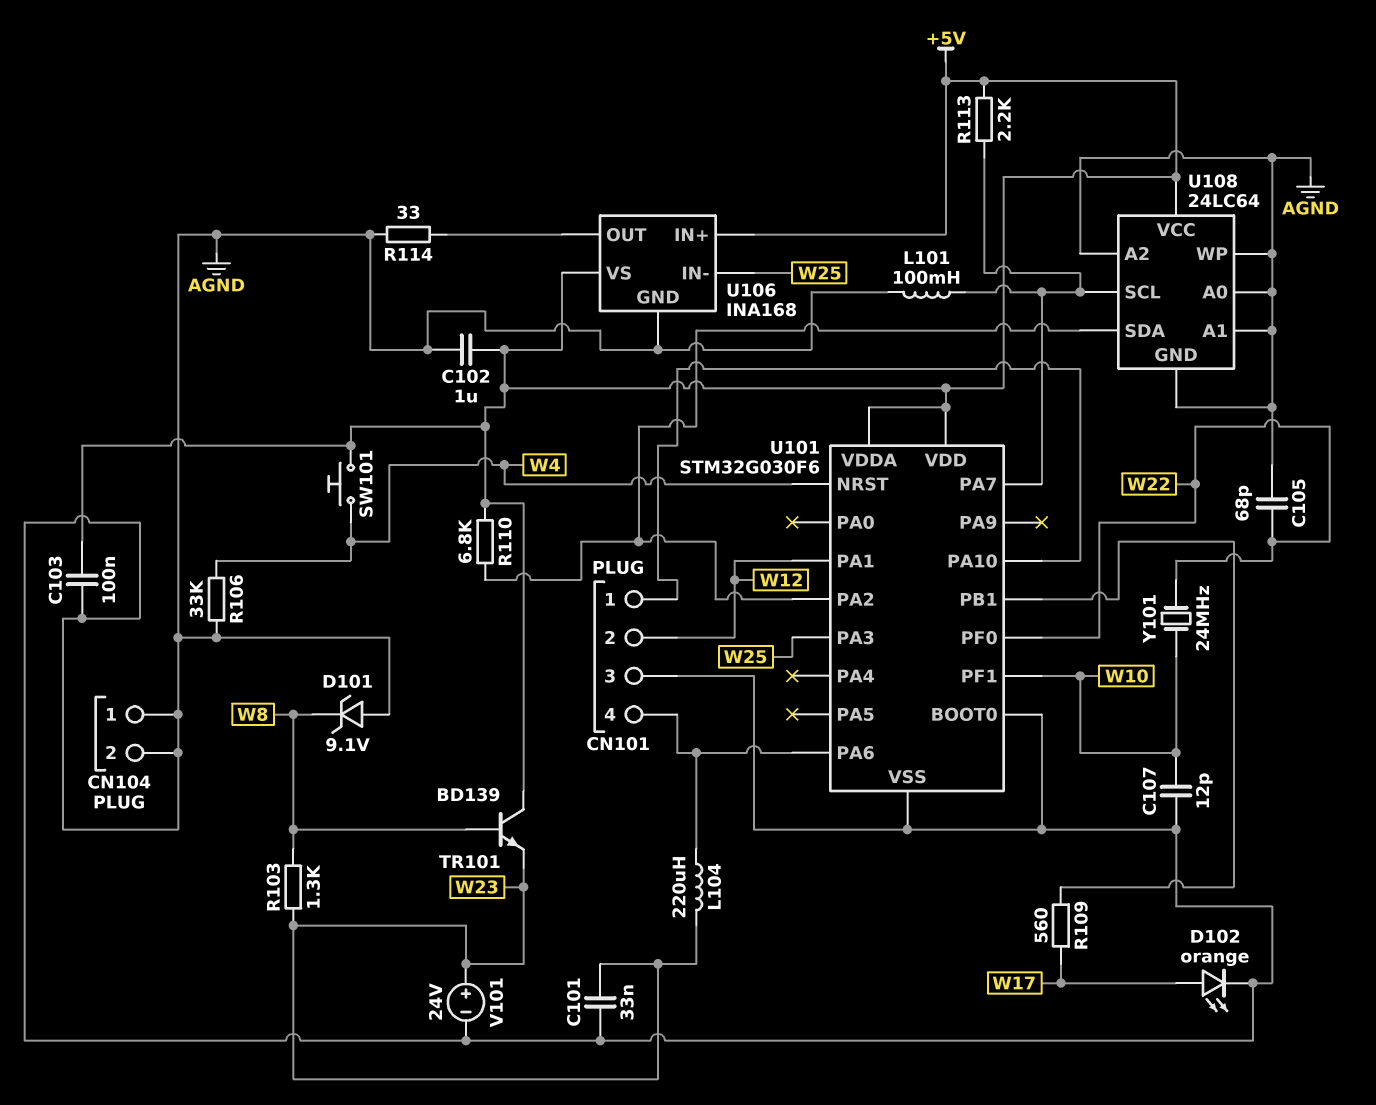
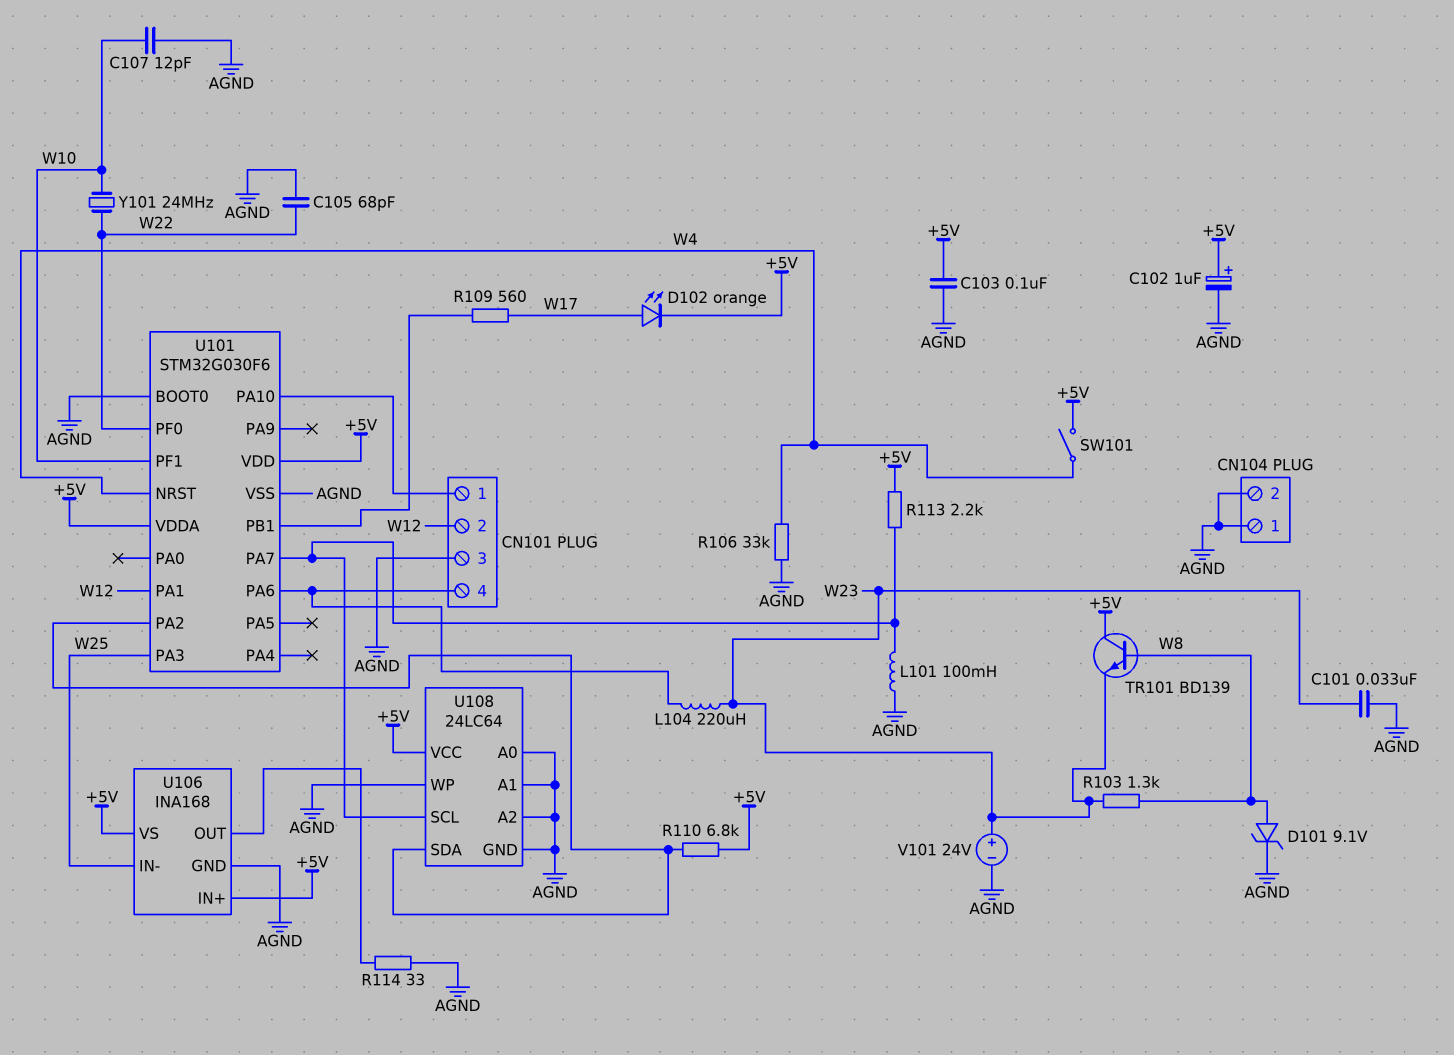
C102: 1uF (+5V, AGND) -> 1uF (plus +5V, minus AGND)
D101: zener 9.1V (A AGND, K W8) -> zener 9.1V (A W8, K AGND)
D102: LED orange (A W17, K AGND) -> LED orange (A W17, K +5V)
SW101: button (+5V, W4) -> switch (+5V, W4)

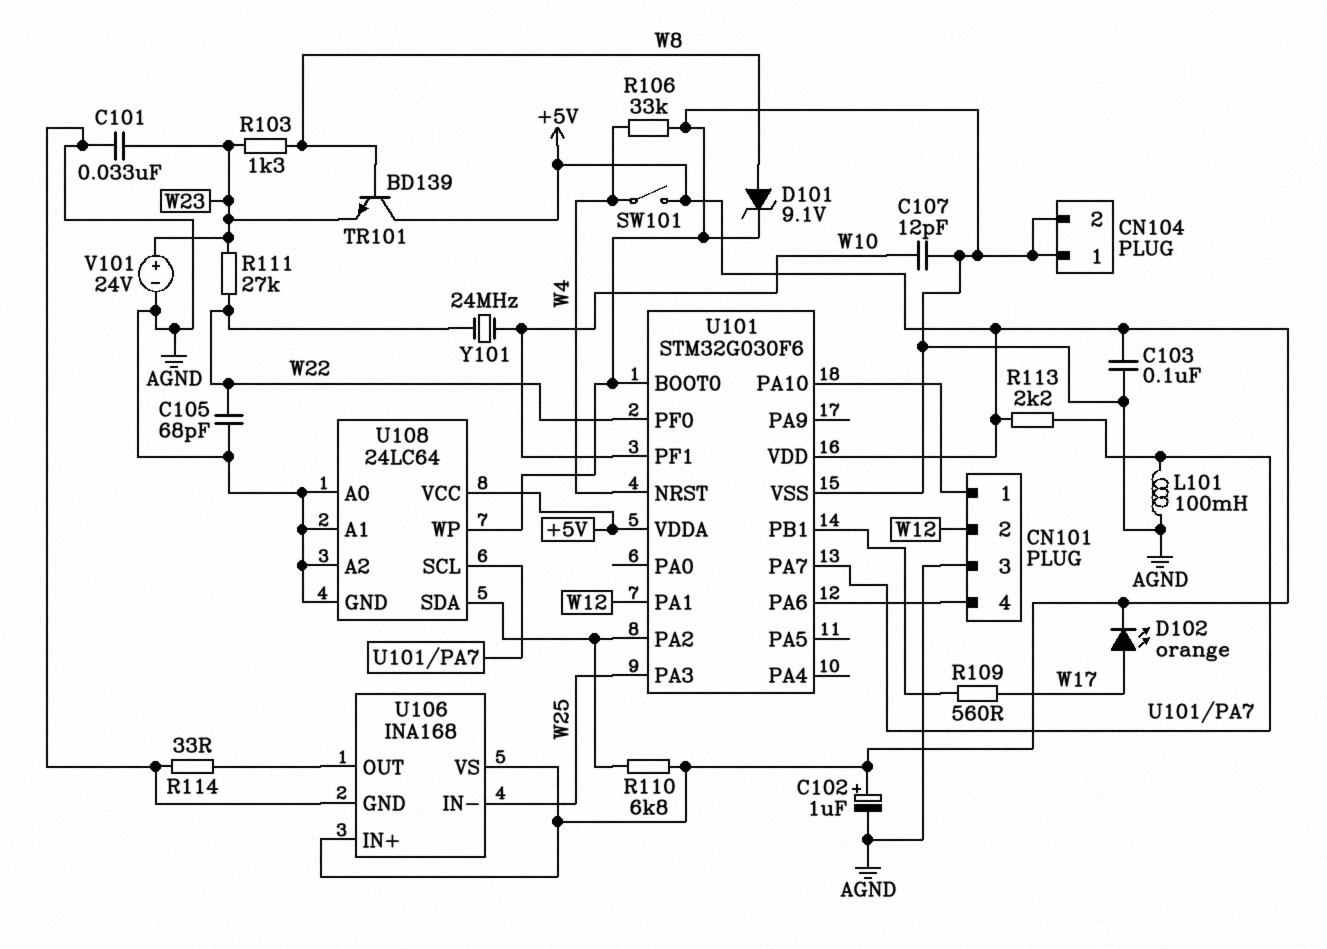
L104: 220uH (CN101/4, W23) -> none
R111: none -> 27k (W22, W23)

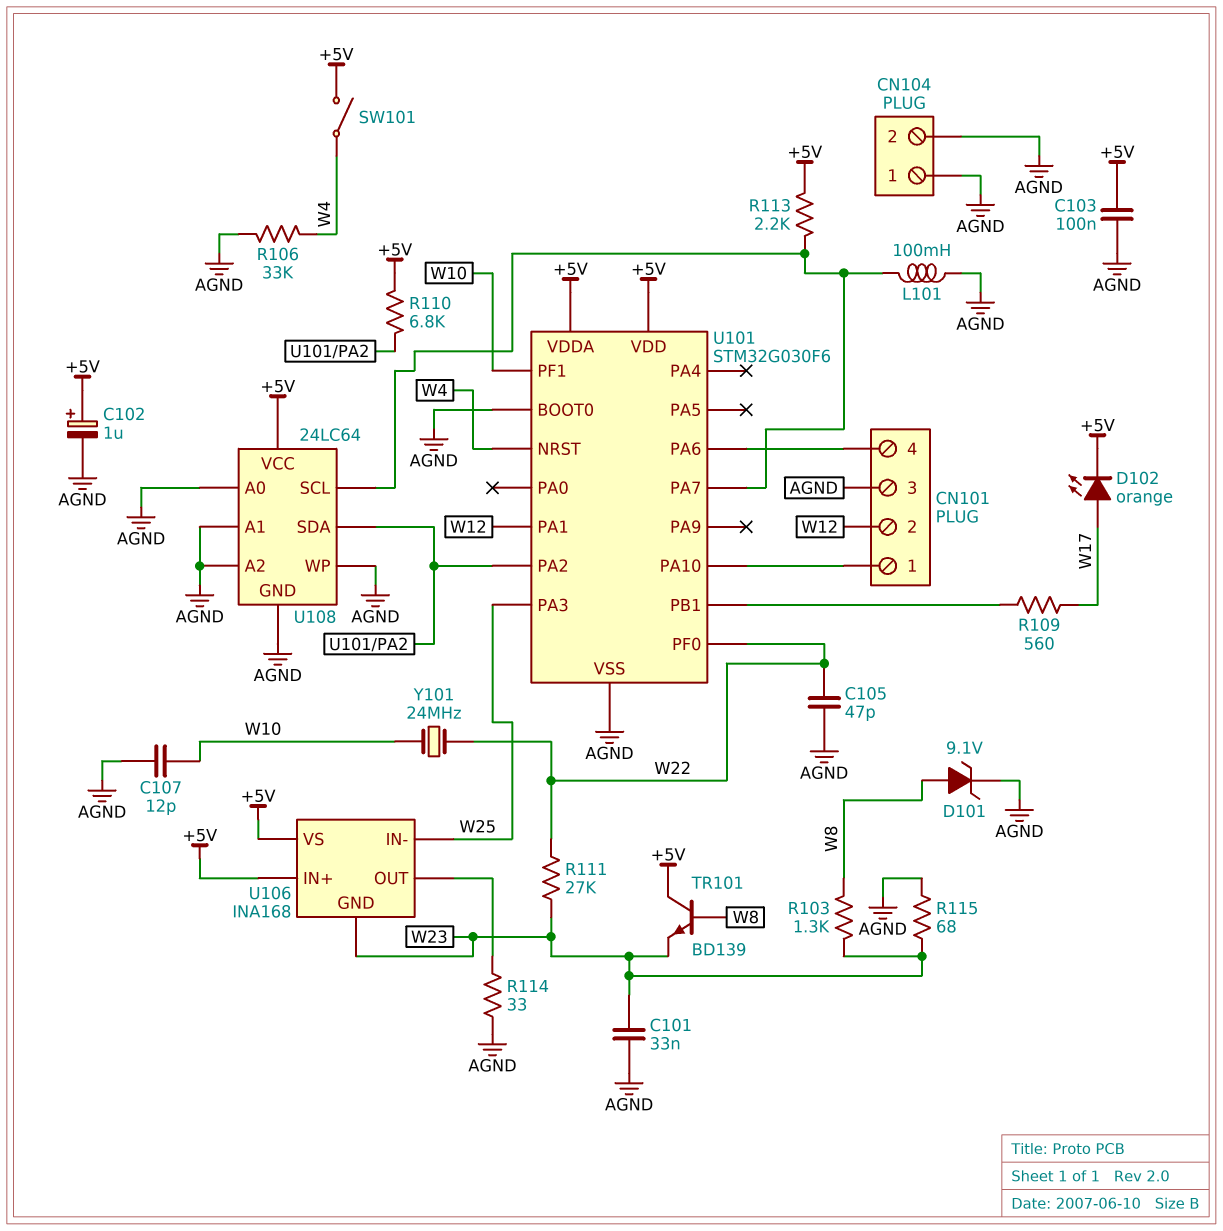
C105: 68pF (AGND, W22) -> 47pF (AGND, W22)
R115: none -> 68 (AGND, W23)
U106 pin GND: AGND -> W23
V101: 24V (plus W23, minus AGND) -> none

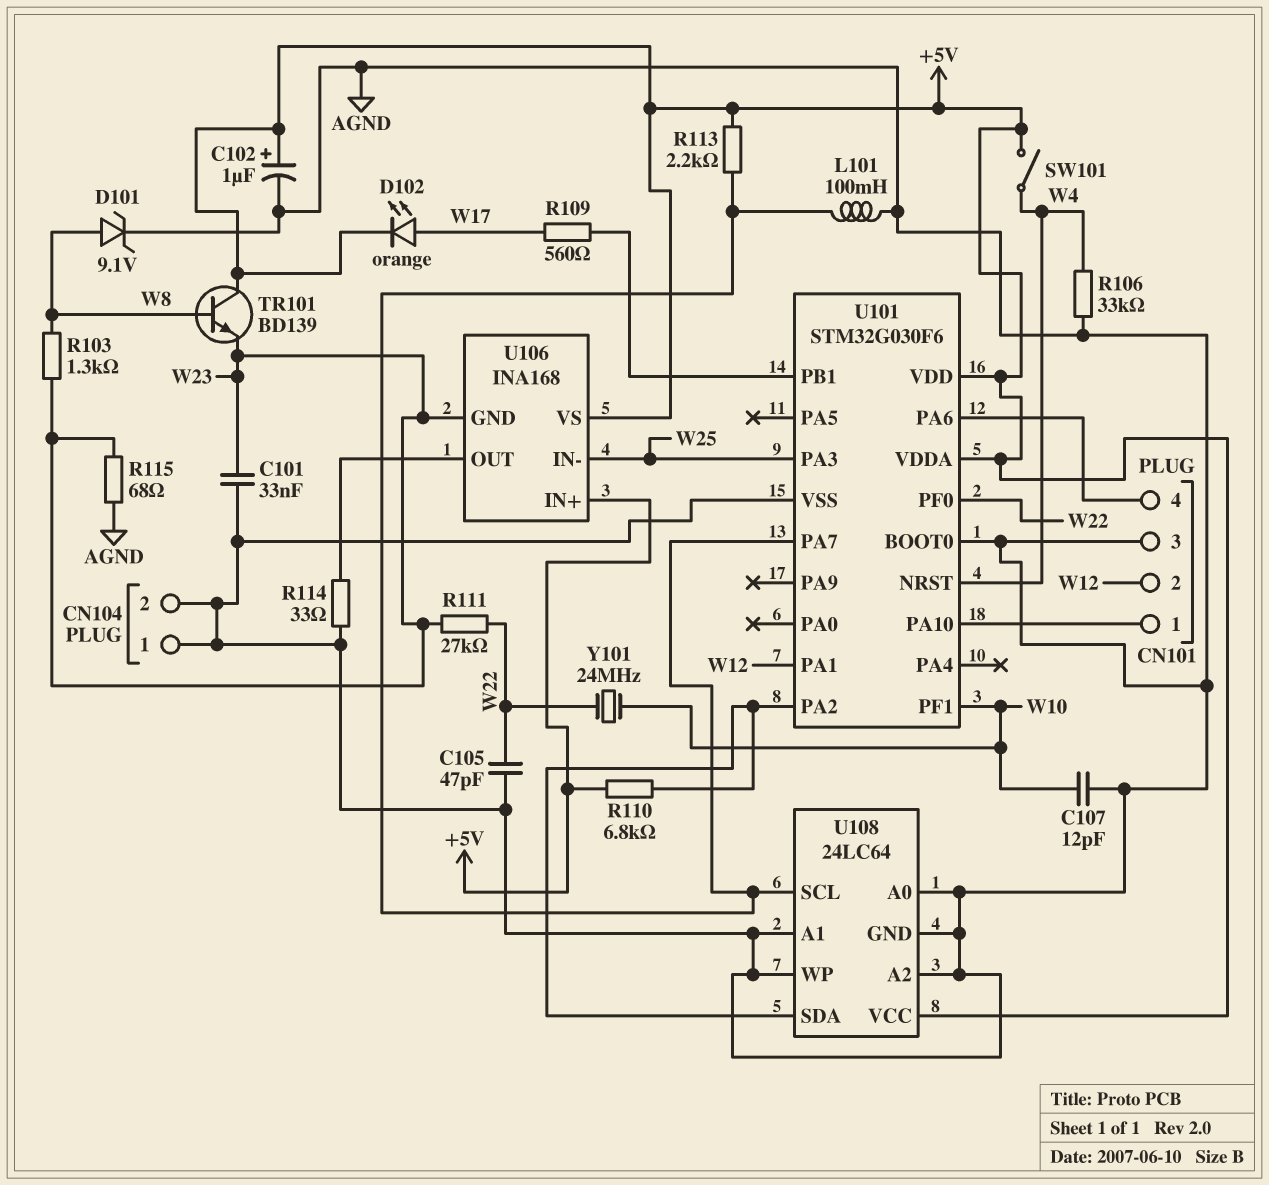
C103: 100nF (+5V, AGND) -> none

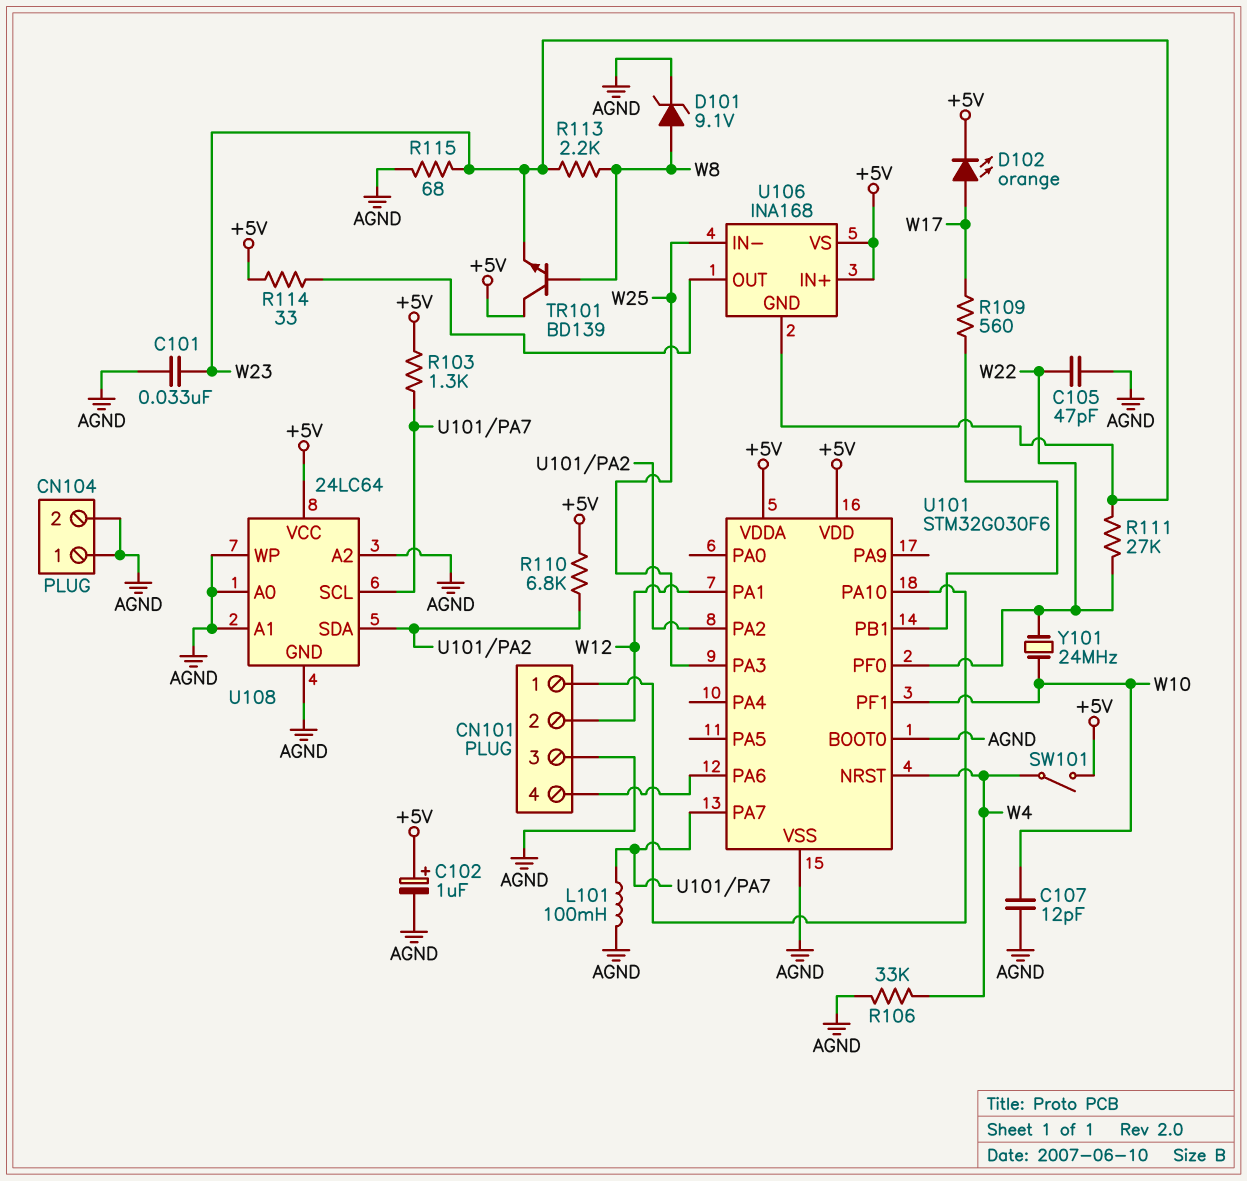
R103: 1.3k (W8, W23) -> 1.3k (+5V, U101/PA7)
R113: 2.2k (+5V, U101/PA7) -> 2.2k (W8, W23)
R114: 33 (AGND, U106/OUT) -> 33 (+5V, U106/OUT)

